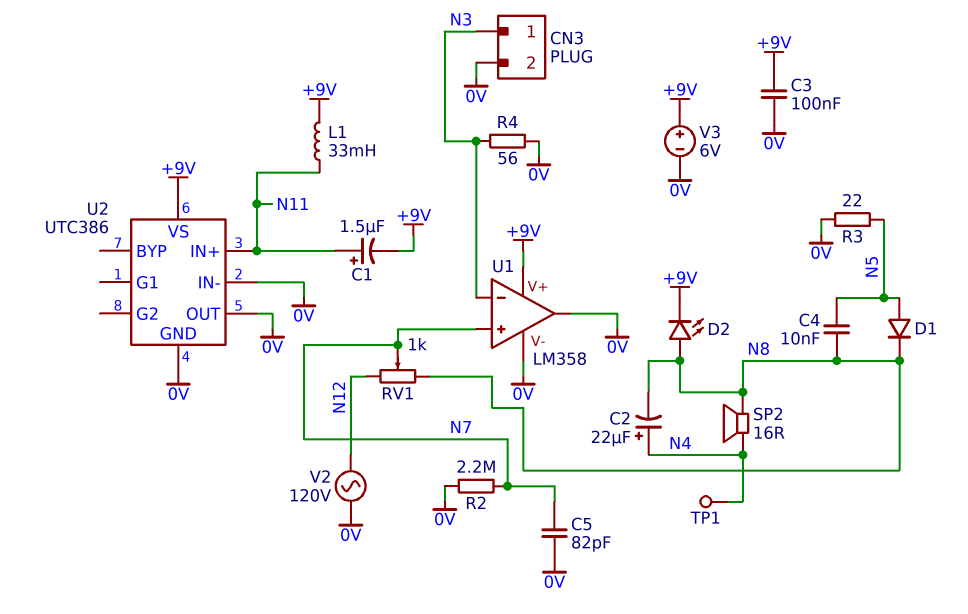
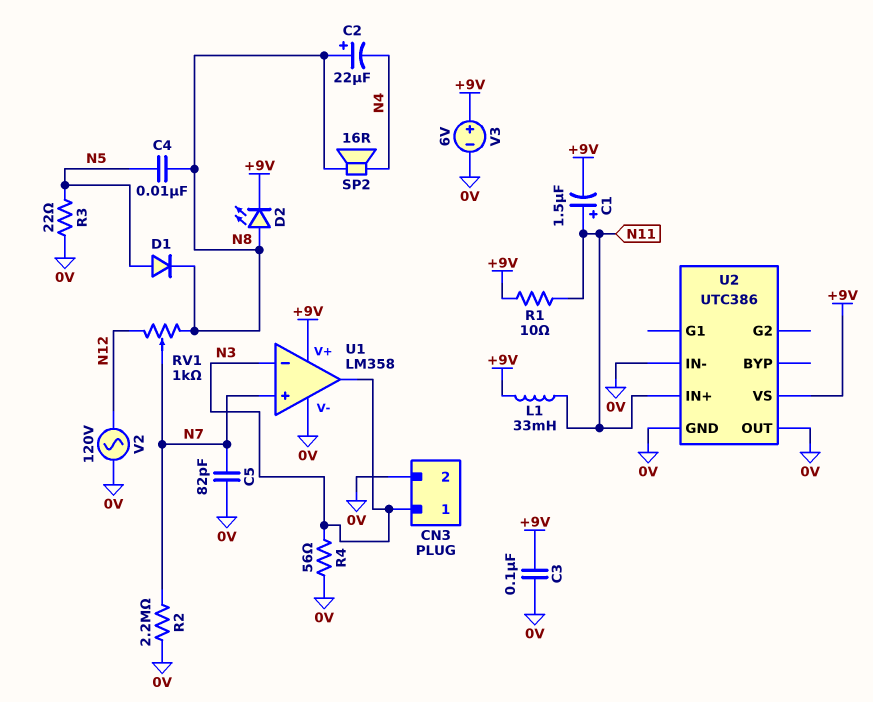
C2: 22uF (plus N4, minus N8) -> 22uF (plus N8, minus N4)
R1: none -> 10 (+9V, N11)
TP1: test point (N4) -> none
U1 pin out: 0V -> N3

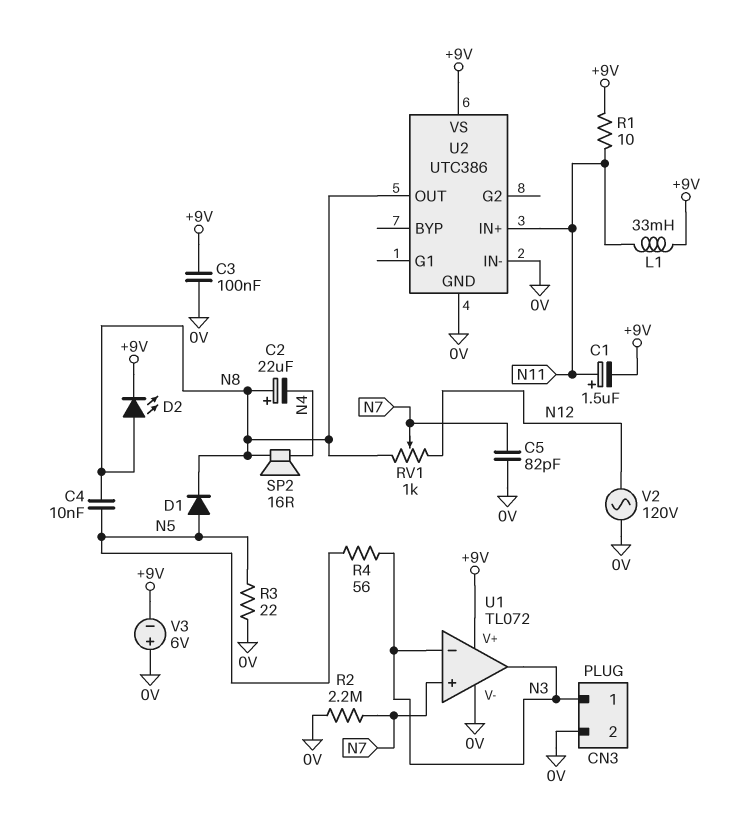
R4: 56 (0V, N3) -> 56 (N3, N5)
U1: LM358 -> TL072
U2 pin OUT: 0V -> N8
V3: 6V (plus +9V, minus 0V) -> 6V (plus 0V, minus +9V)

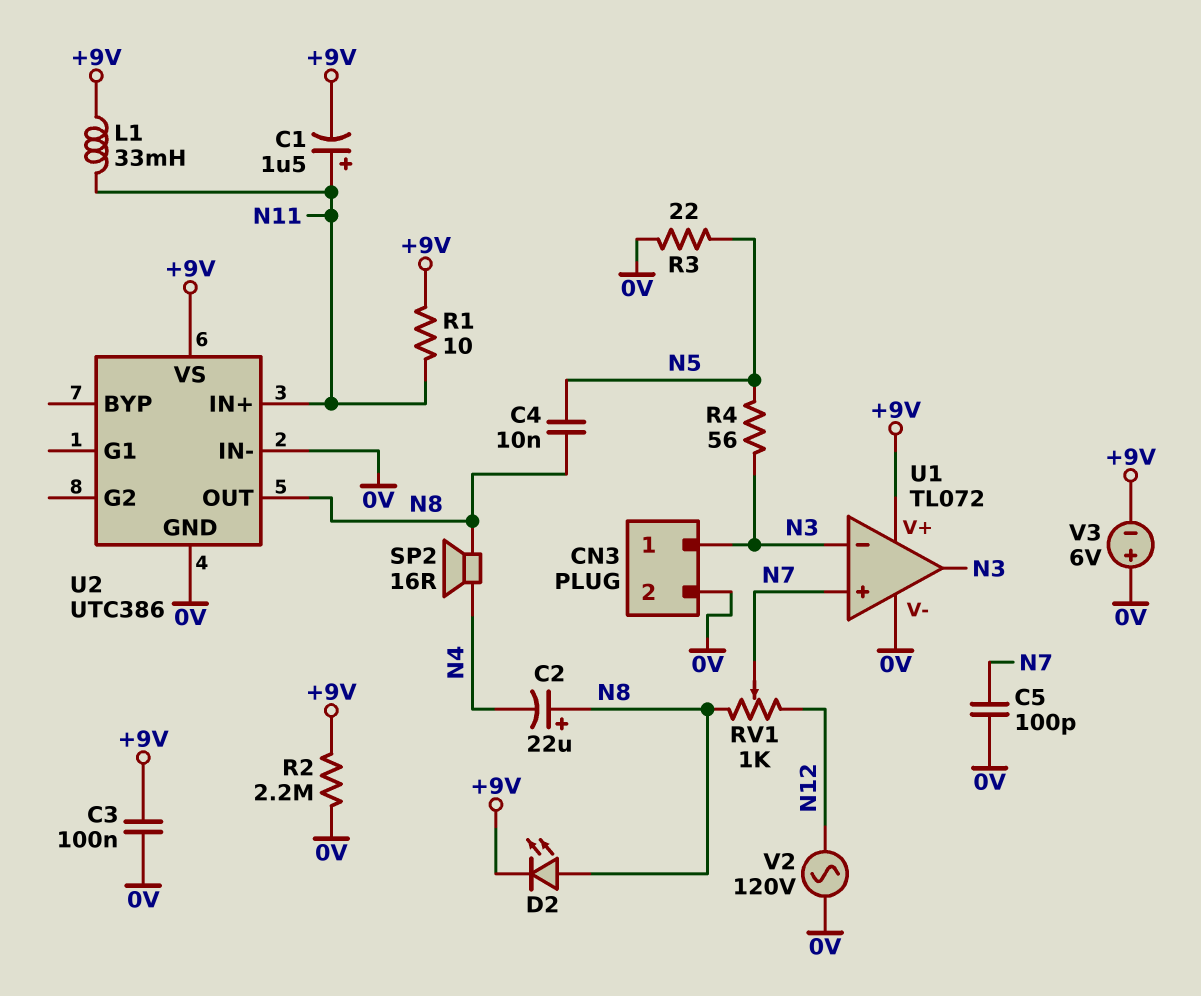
C5: 82pF (0V, N7) -> 100pF (0V, N7)
D1: diode (A N5, K N8) -> none
R2: 2.2M (0V, N7) -> 2.2M (+9V, 0V)

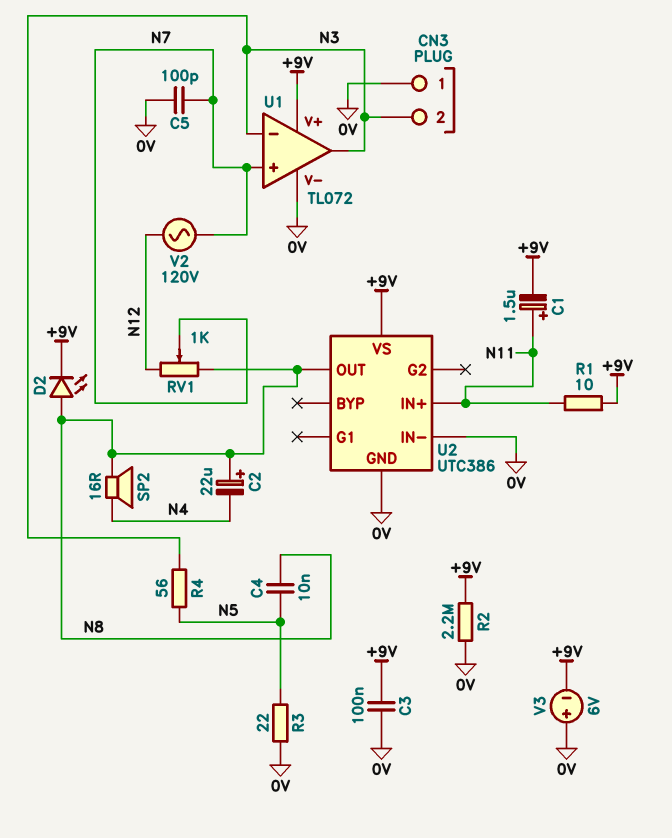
CN3 pin 1: N3 -> 0V
CN3 pin 2: 0V -> N3
L1: 33mH (+9V, N11) -> none
V2: AC 120V (0V, N12) -> AC 120V (N7, N12)

